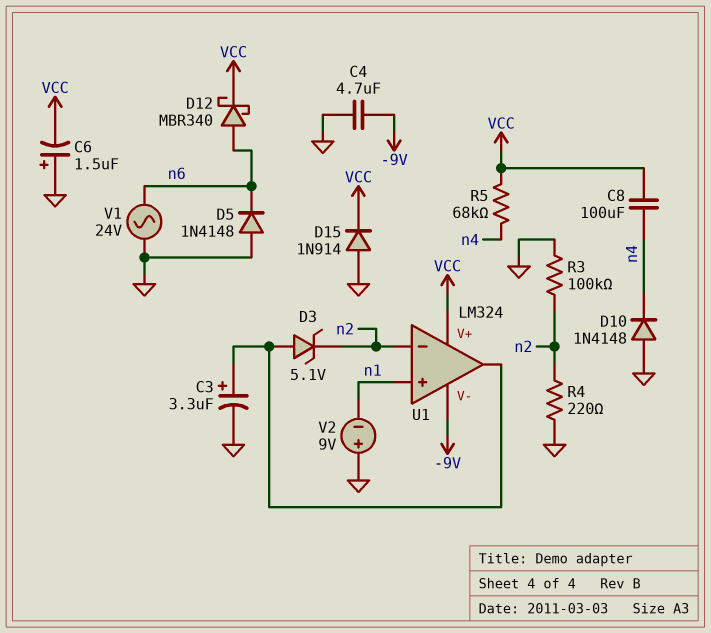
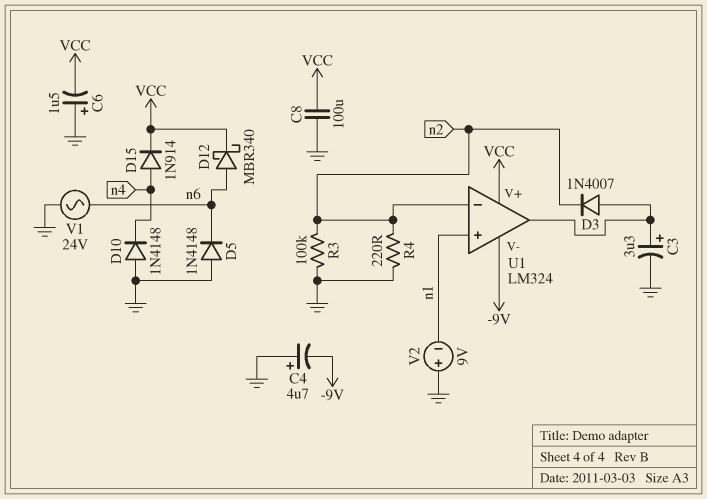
C4: 4.7uF (-9V, GND) -> 4.7uF (plus GND, minus -9V)
C8: 100uF (VCC, n4) -> 100uF (GND, VCC)
D3: zener 5.1V (A U1/out, K n2) -> diode 1N4007 (A U1/out, K n2)
D15: diode 1N914 (A GND, K VCC) -> diode 1N914 (A n4, K VCC)
R5: 68k (VCC, n4) -> none

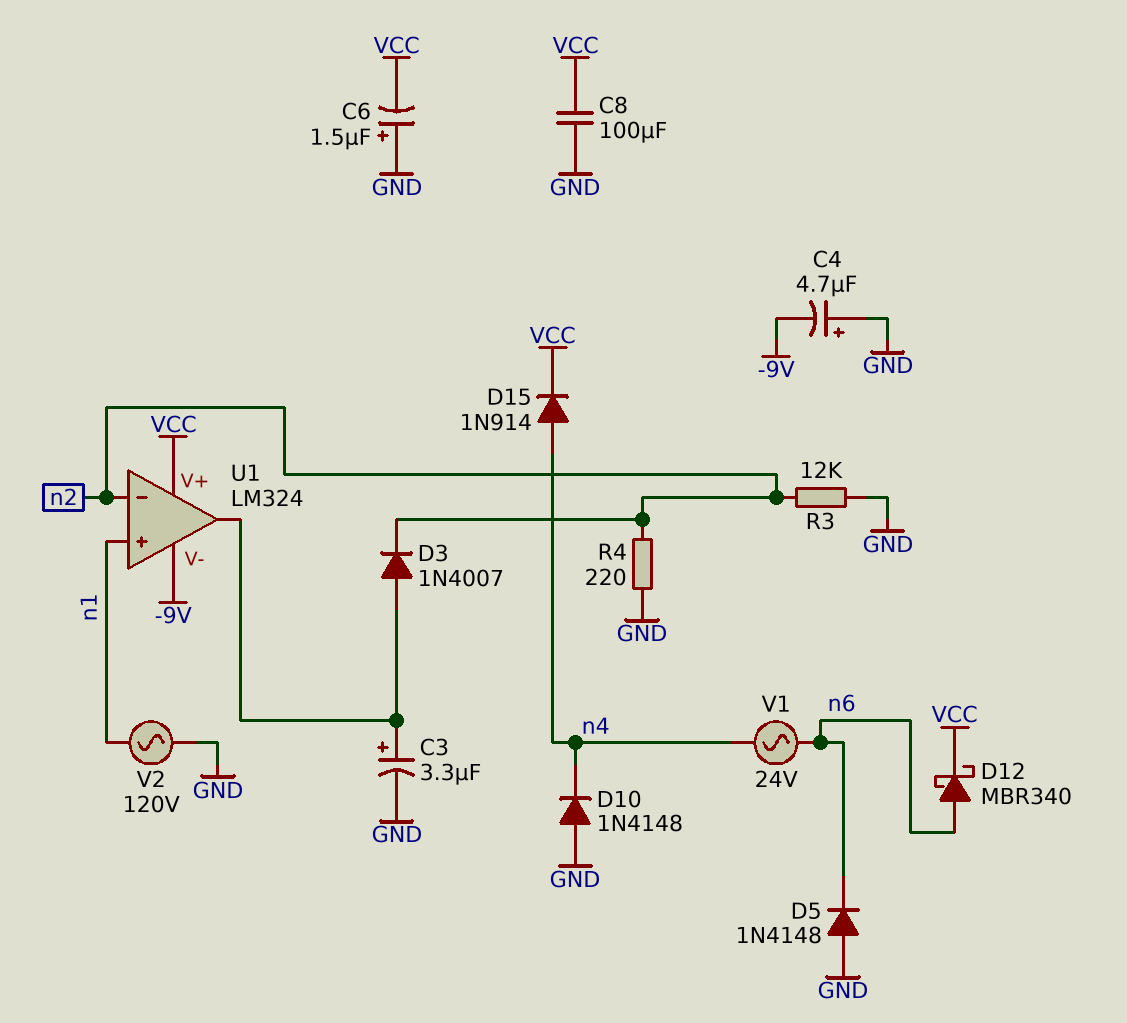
R3: 100k (GND, n2) -> 12k (GND, n2)
V1: AC 24V (GND, n6) -> AC 24V (n4, n6)
V2: 9V (plus GND, minus n1) -> AC 120V (GND, n1)

